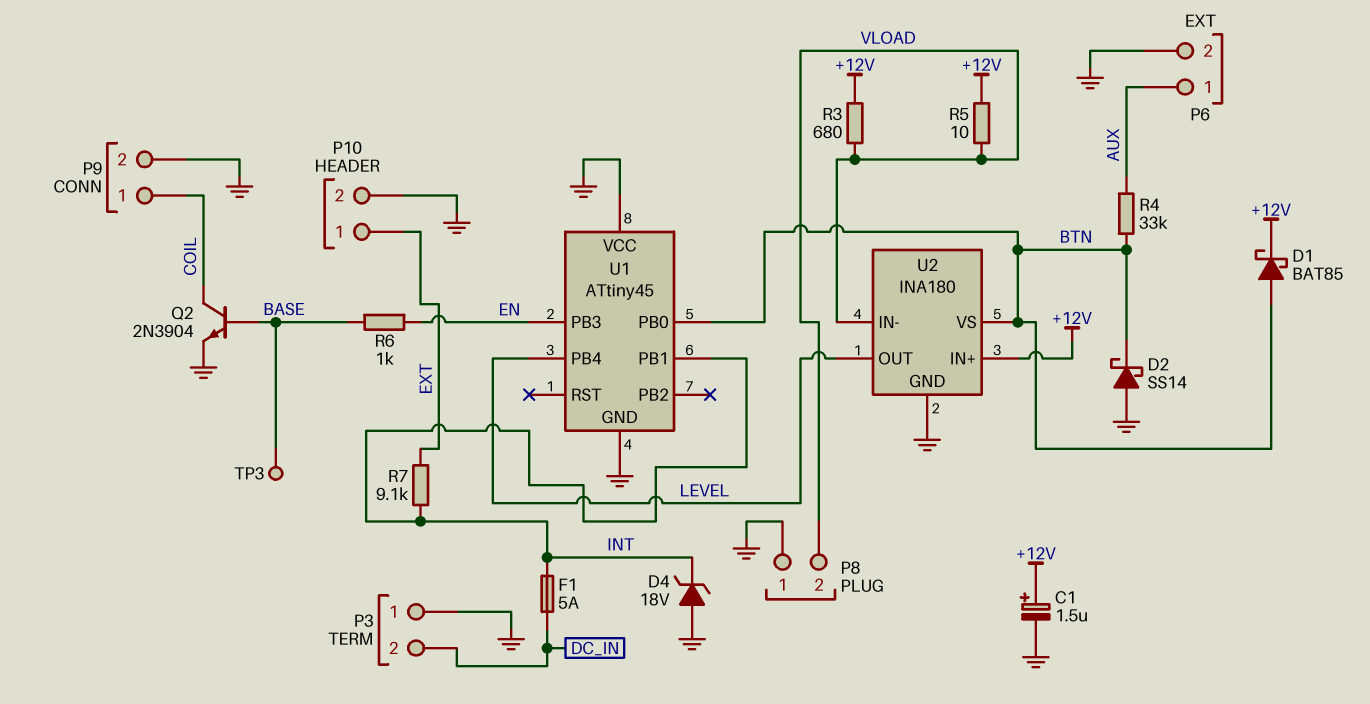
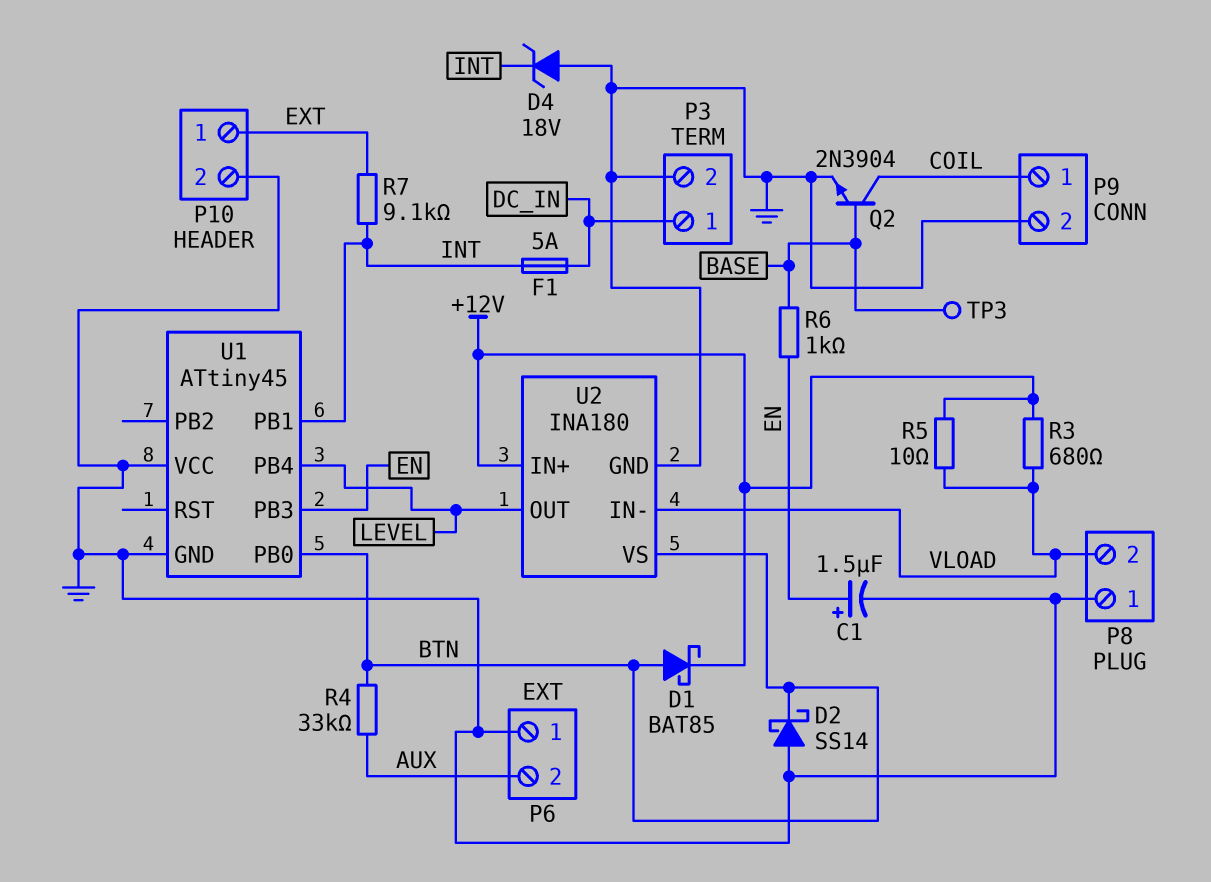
C1: 1.5uF (plus +12V, minus GND) -> 1.5uF (plus EN, minus GND)
P3 pin 1: GND -> DC_IN
P3 pin 2: DC_IN -> GND
P6 pin 1: AUX -> GND
P6 pin 2: GND -> AUX

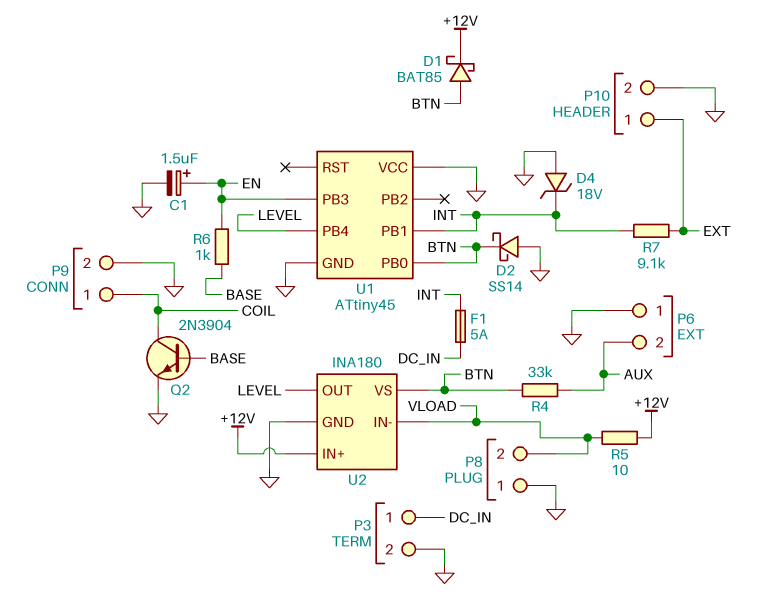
R3: 680 (+12V, VLOAD) -> none
TP3: test point (BASE) -> none

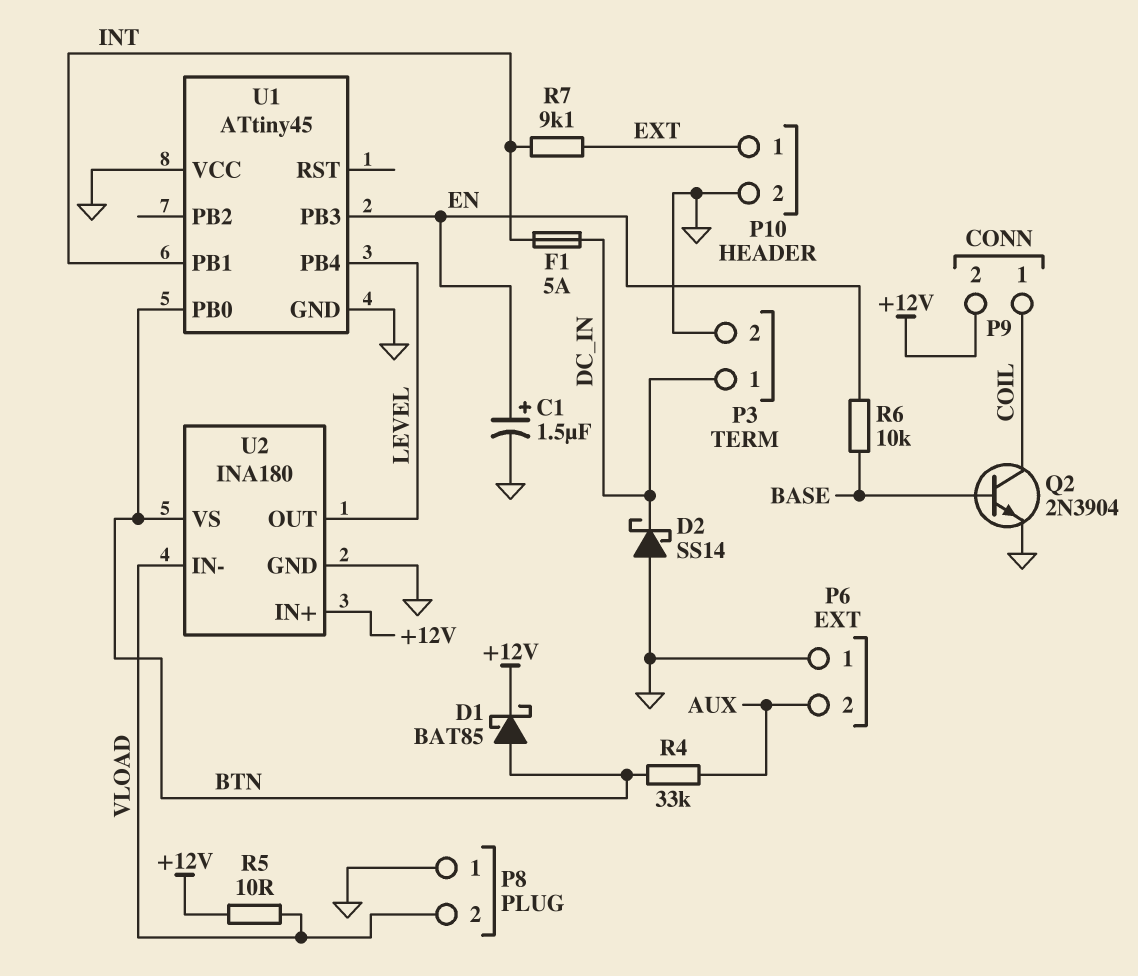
D2: schottky SS14 (A GND, K BTN) -> schottky SS14 (A GND, K DC_IN)
D4: zener 18V (A GND, K INT) -> none
P9 pin 2: GND -> +12V
R6: 1k (BASE, EN) -> 10k (BASE, EN)

